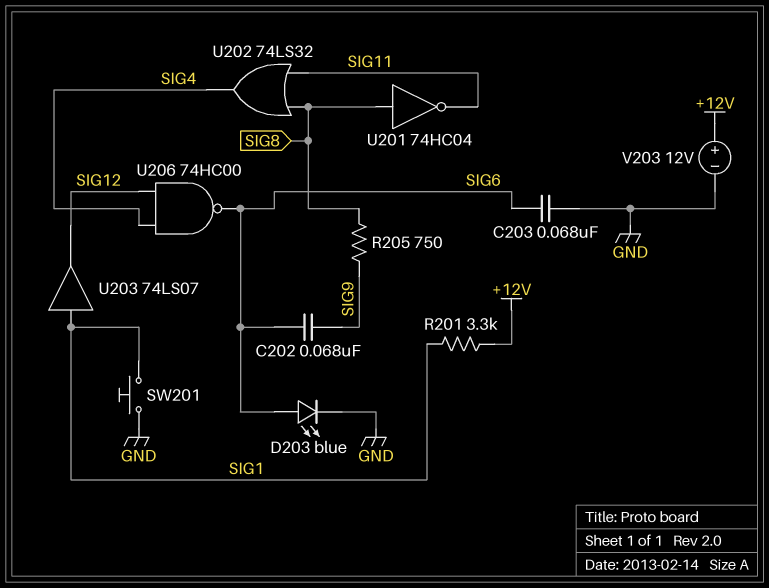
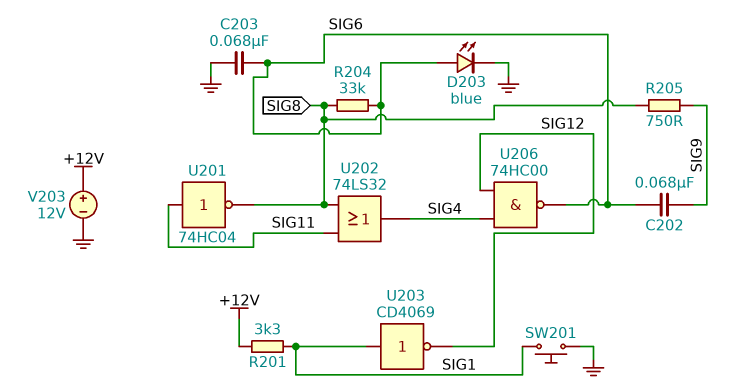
R204: none -> 33k (SIG6, SIG8)
U201: NOT 74HC04 (in SIG8, out SIG11) -> NOT 74HC04 (in SIG11, out SIG8)
U203: buffer 74LS07 (in SIG1, out SIG12) -> NOT CD4069 (in SIG1, out SIG12)

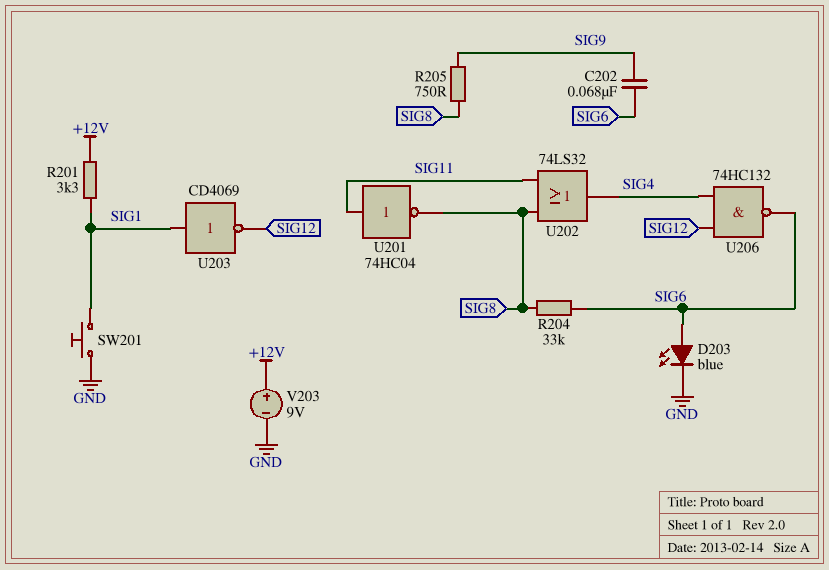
C203: 68nF (GND, SIG6) -> none
U206: NAND 74HC00 (in SIG4, in SIG12, out SIG6) -> NAND 74HC132 (in SIG4, in SIG12, out SIG6)
V203: 12V (plus +12V, minus GND) -> 9V (plus +12V, minus GND)

